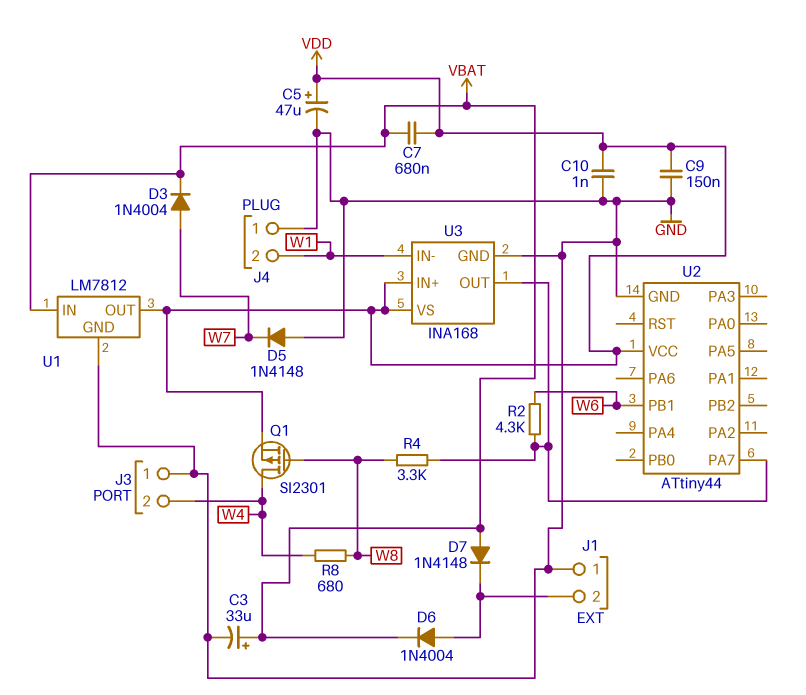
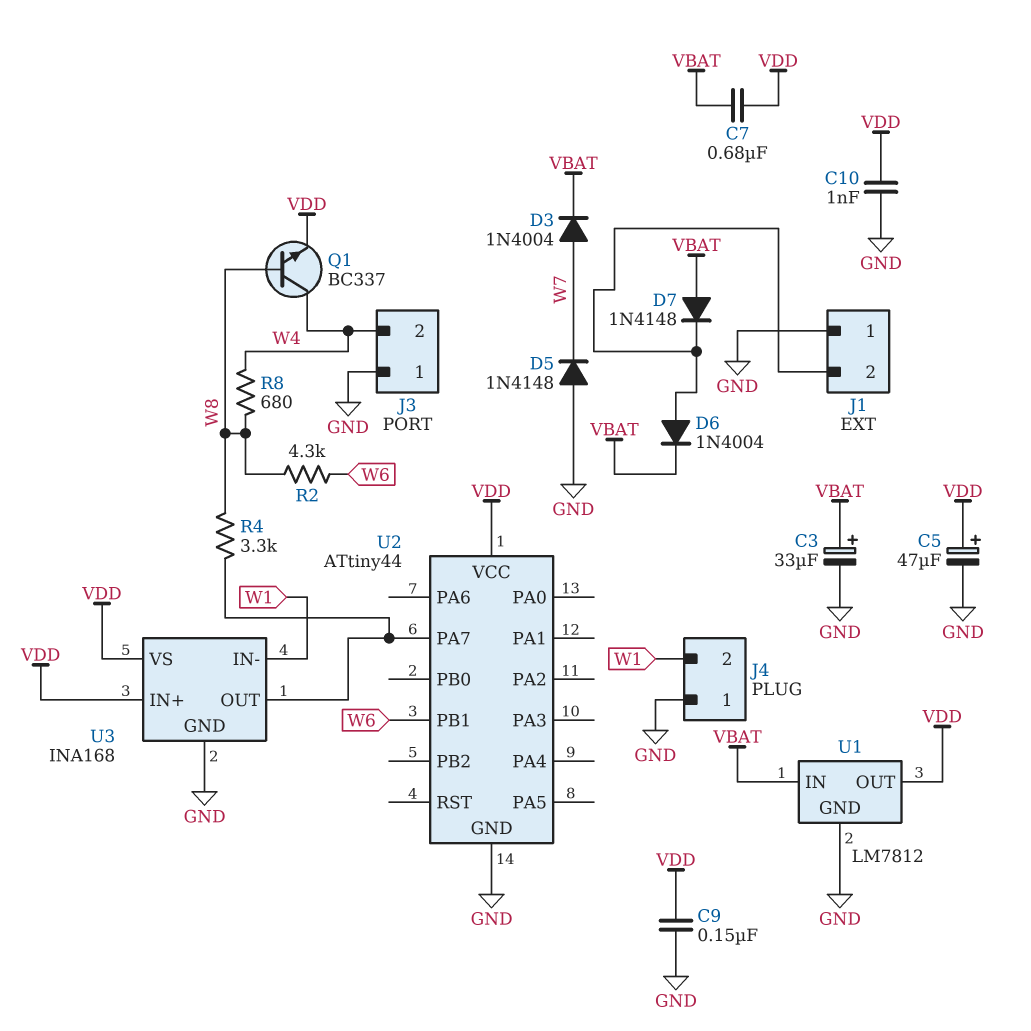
Q1: PMOS SI2301 (G W8, D W4, S VDD) -> NPN BC337 (B W8, C W4, E VDD)
R2: 4.3k (U2/PA7, W6) -> 4.3k (W6, W8)

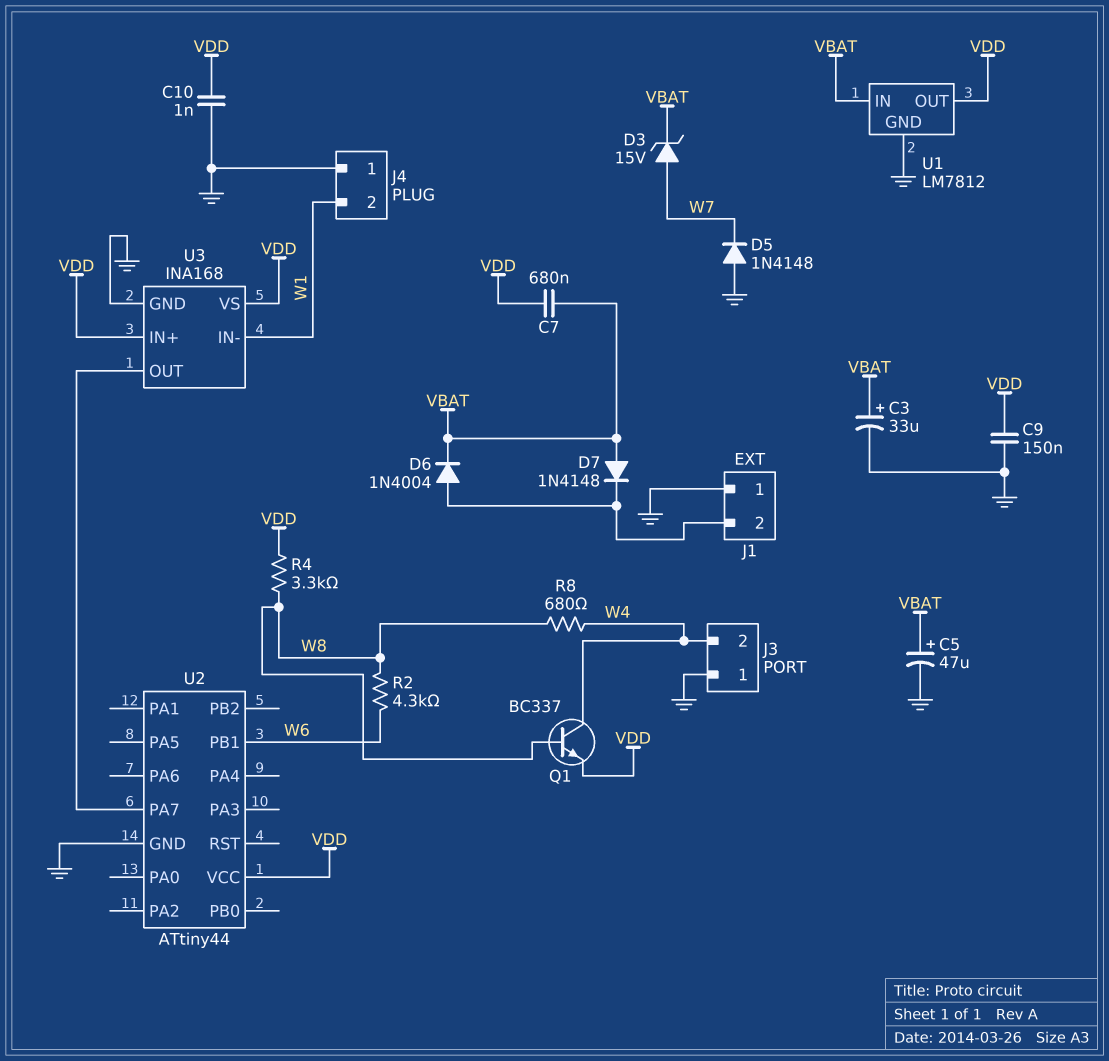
C5: 47uF (plus VDD, minus GND) -> 47uF (plus VBAT, minus GND)
D3: diode 1N4004 (A W7, K VBAT) -> zener 15V (A W7, K VBAT)
R4: 3.3k (U2/PA7, W8) -> 3.3k (VDD, W8)

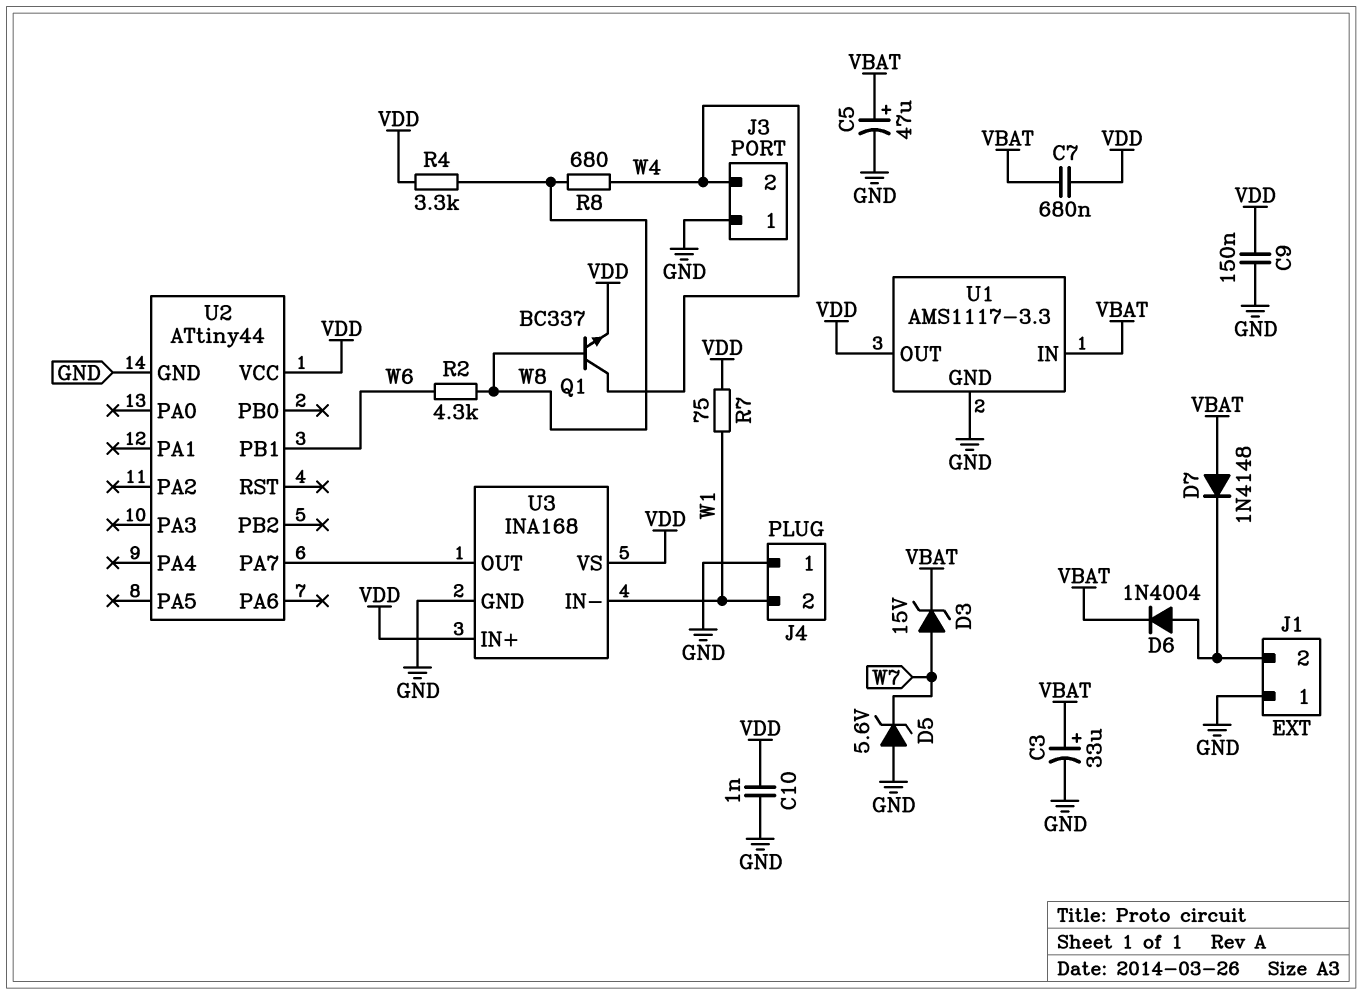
D5: diode 1N4148 (A GND, K W7) -> zener 5.6V (A GND, K W7)
R7: none -> 75 (VDD, W1)
U1: LM7812 -> AMS1117-3.3

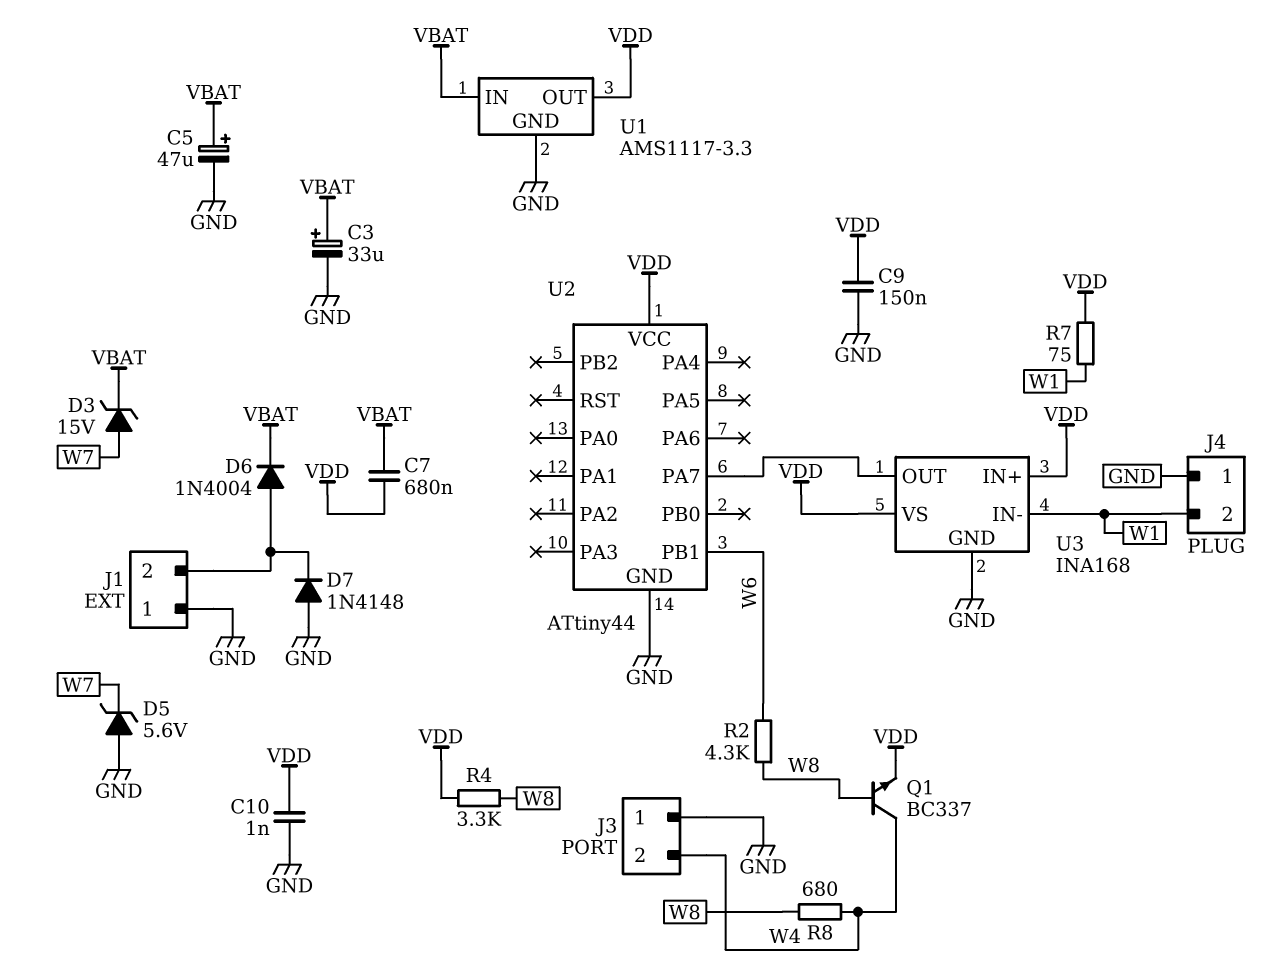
D7: diode 1N4148 (A VBAT, K J1/2) -> diode 1N4148 (A GND, K J1/2)

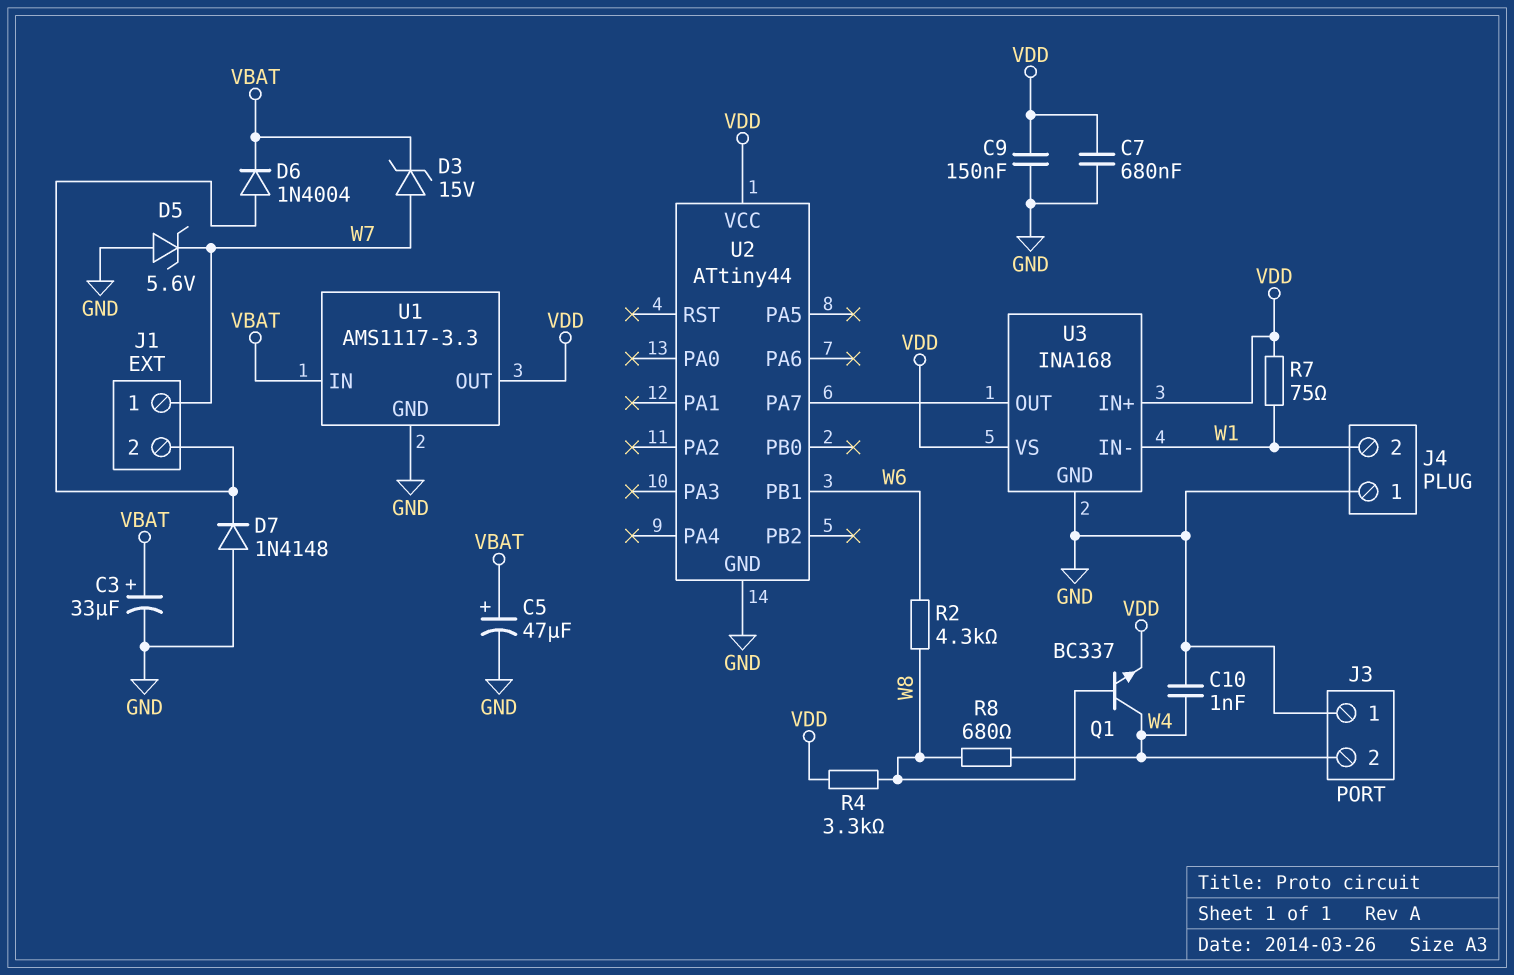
C7: 680nF (VBAT, VDD) -> 680nF (GND, VDD)
C10: 1nF (GND, VDD) -> 1nF (GND, W4)
J1 pin 1: GND -> W7

